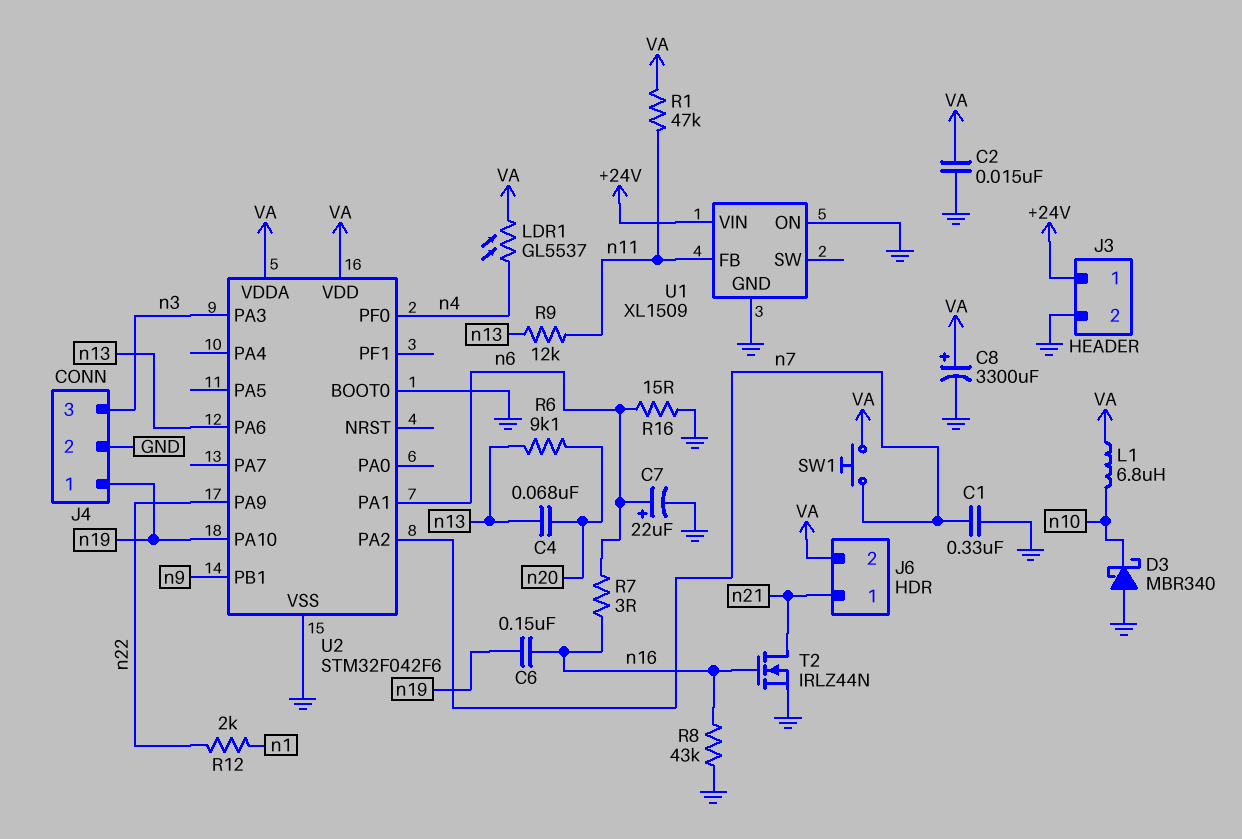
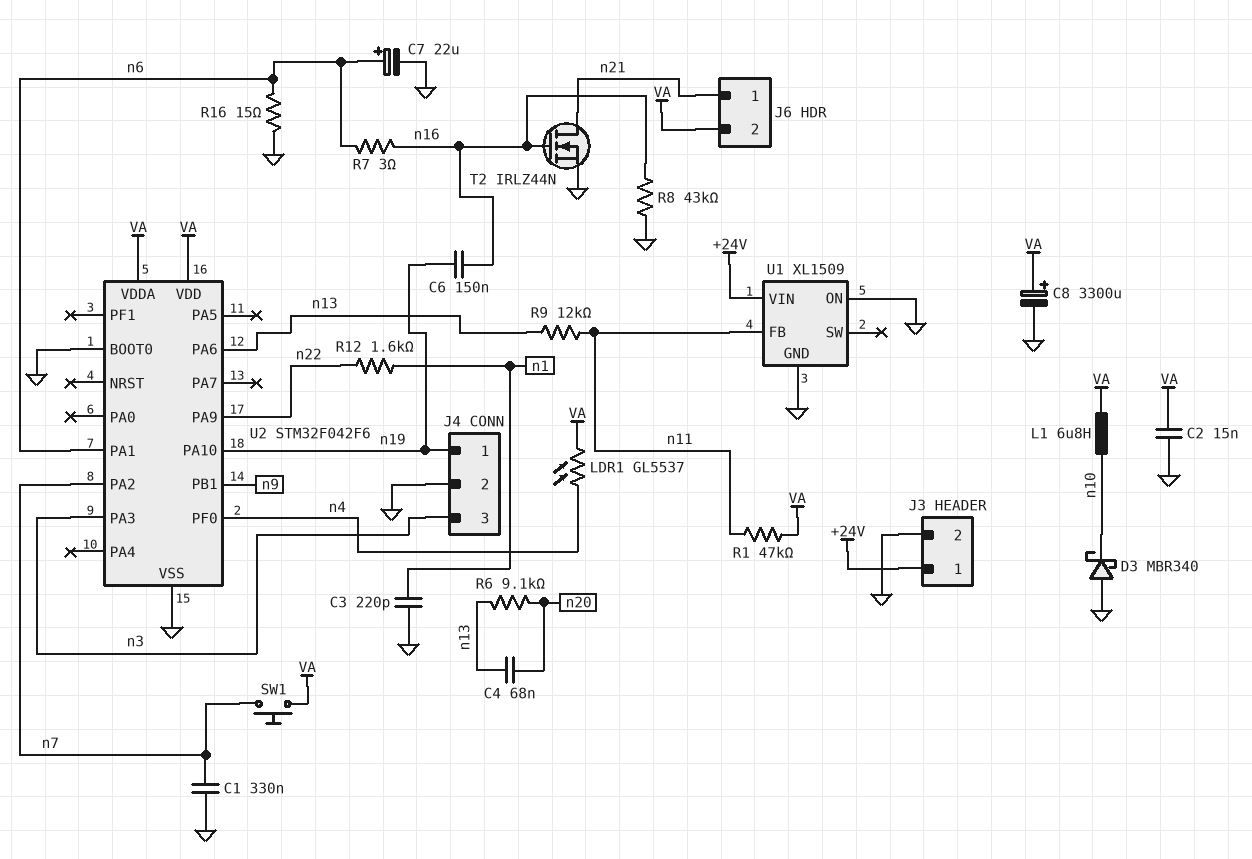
C3: none -> 220pF (GND, n1)
R12: 2k (n1, n22) -> 1.6k (n1, n22)

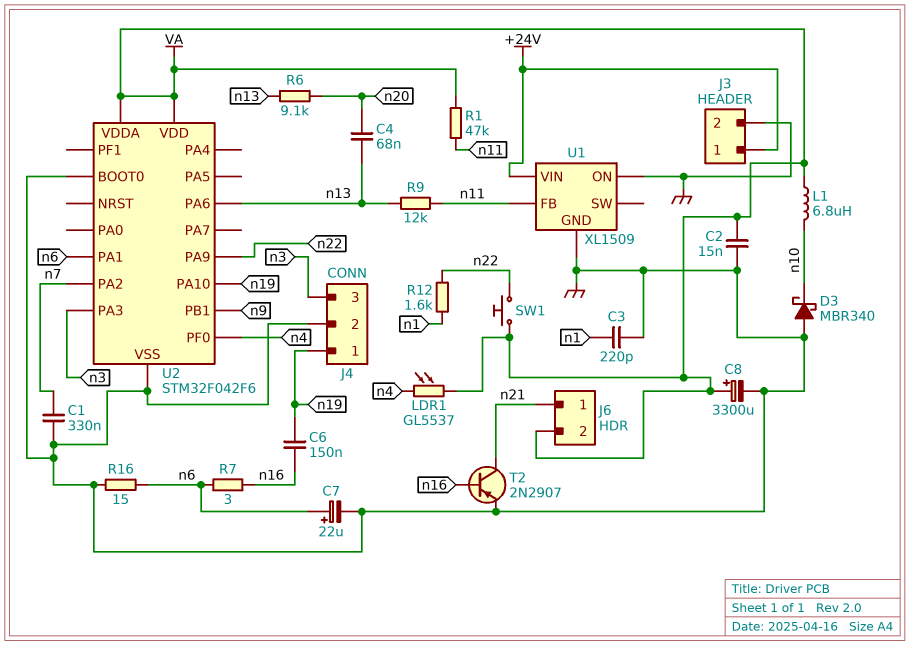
R8: 43k (GND, n16) -> none
SW1: button (VA, n7) -> button (VA, n22)
T2: NMOS IRLZ44N (G n16, D n21, S GND) -> PNP 2N2907 (B n16, C n21, E GND)

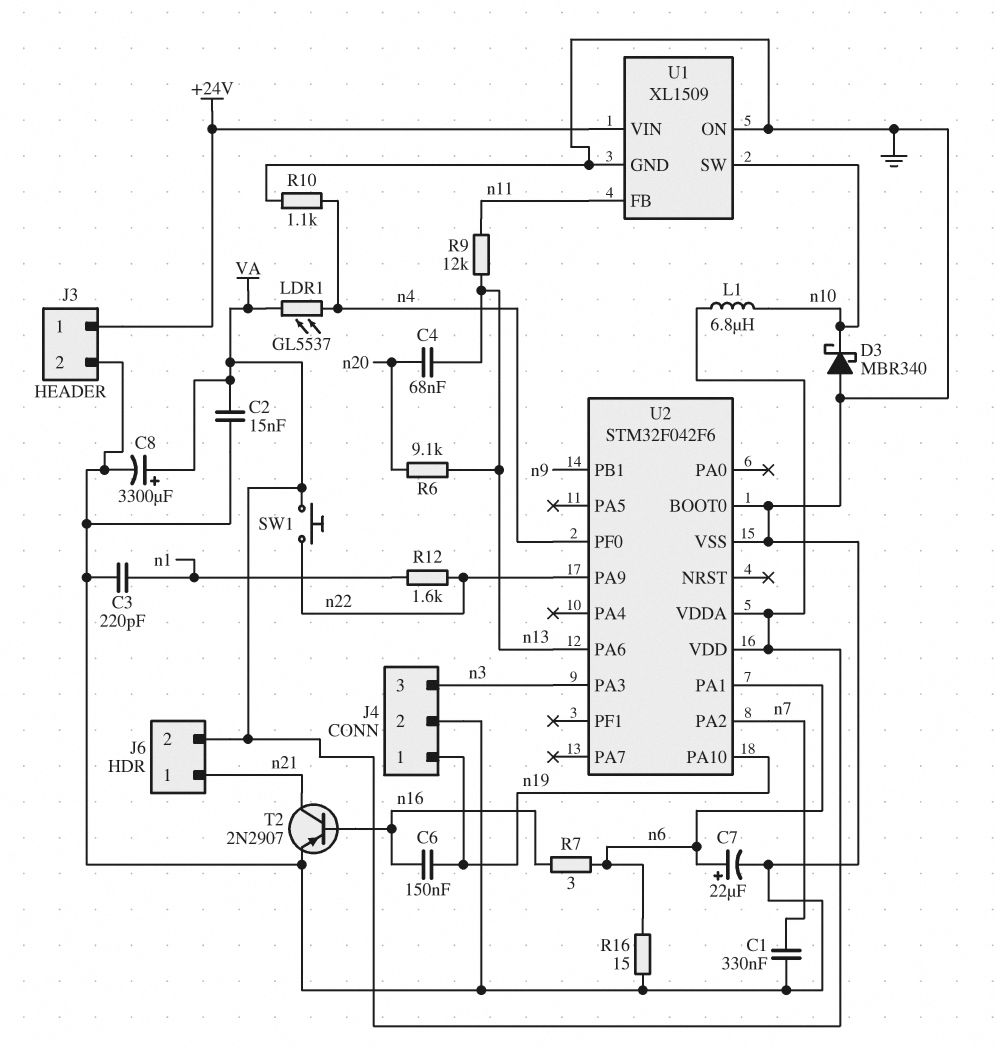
R1: 47k (VA, n11) -> none
R10: none -> 1.1k (GND, n4)
U1 pin SW: none -> n10

